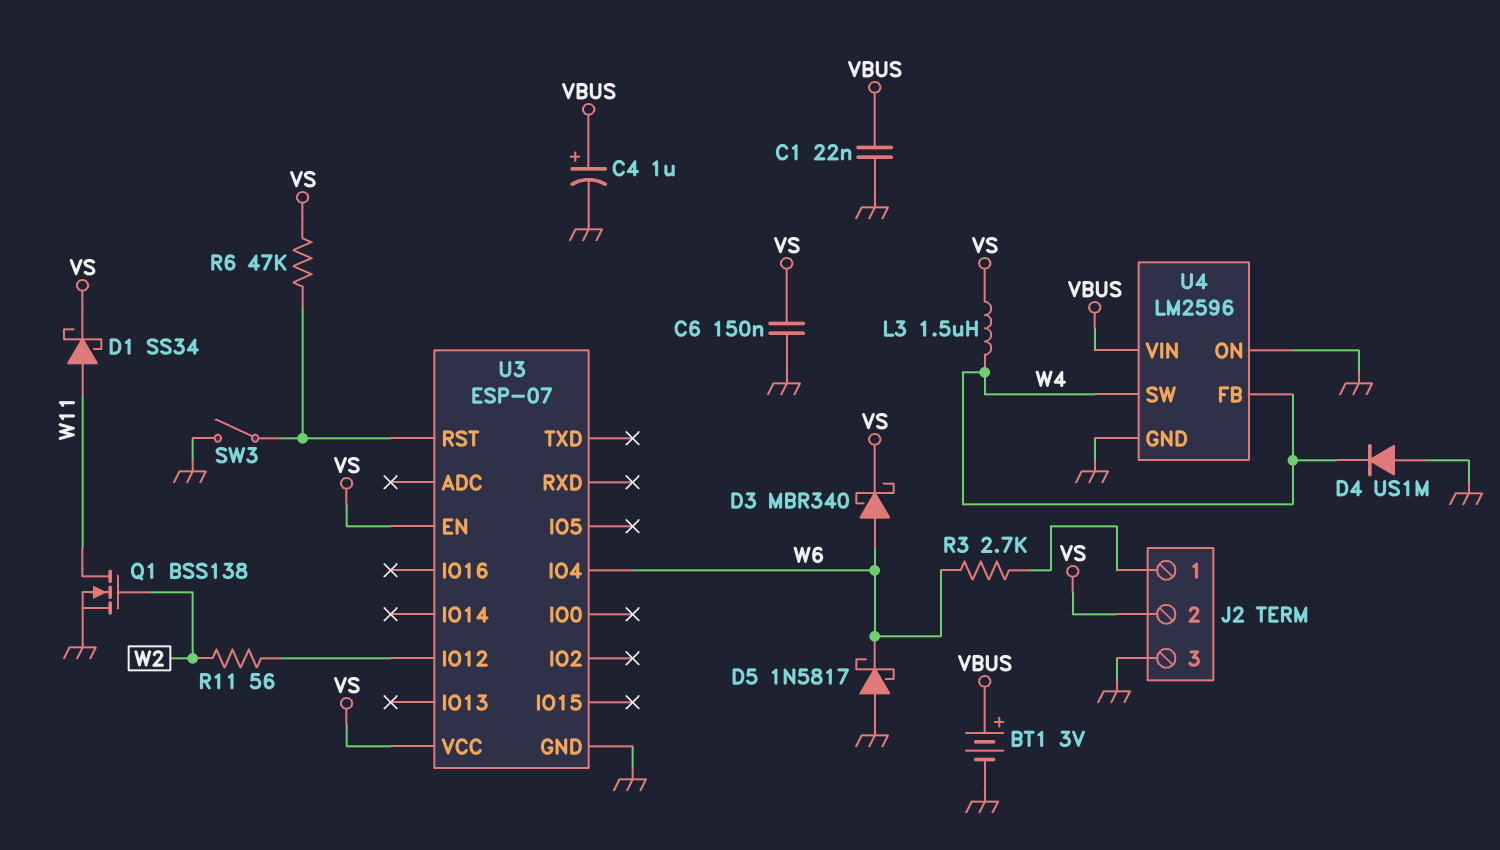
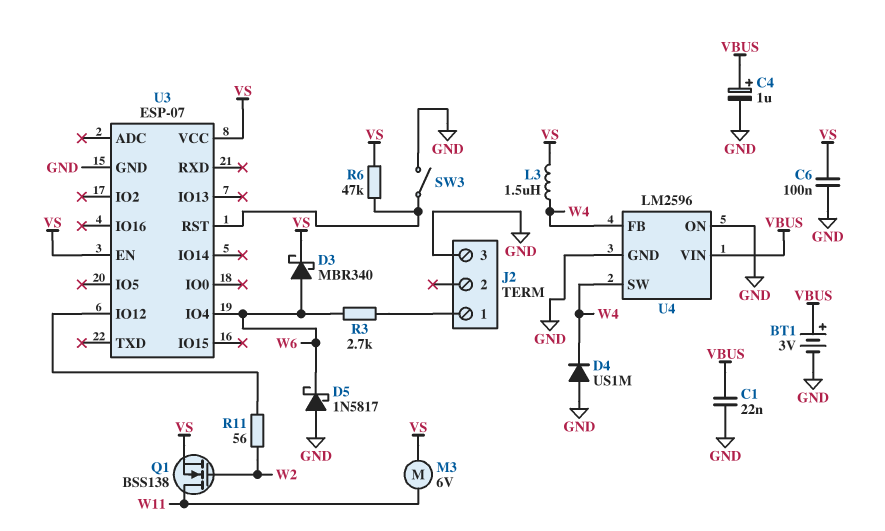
C6: 150nF (GND, VS) -> 100nF (GND, VS)
D1: schottky SS34 (A W11, K VS) -> none
J2 pin 2: VS -> none
M3: none -> motor 6V (VS, W11)
Q1: NMOS BSS138 (G W2, D W11, S GND) -> NMOS BSS138 (G W2, D W11, S VS)

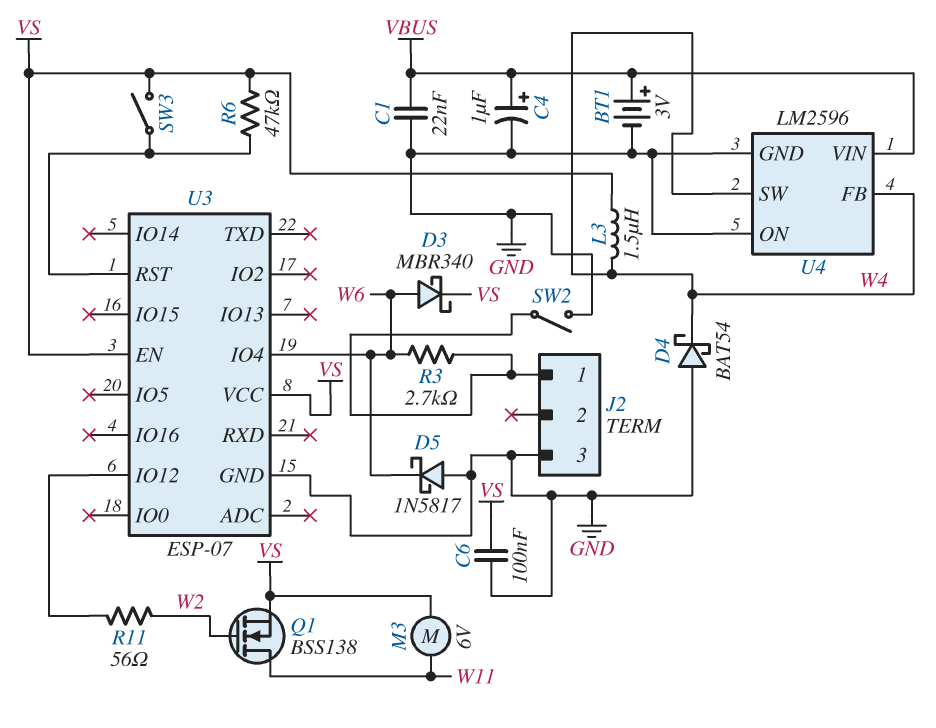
D4: diode US1M (A GND, K W4) -> schottky BAT54 (A GND, K W4)
SW2: none -> switch (GND, J2/1)
SW3: switch (GND, U3/RST) -> switch (U3/RST, VS)

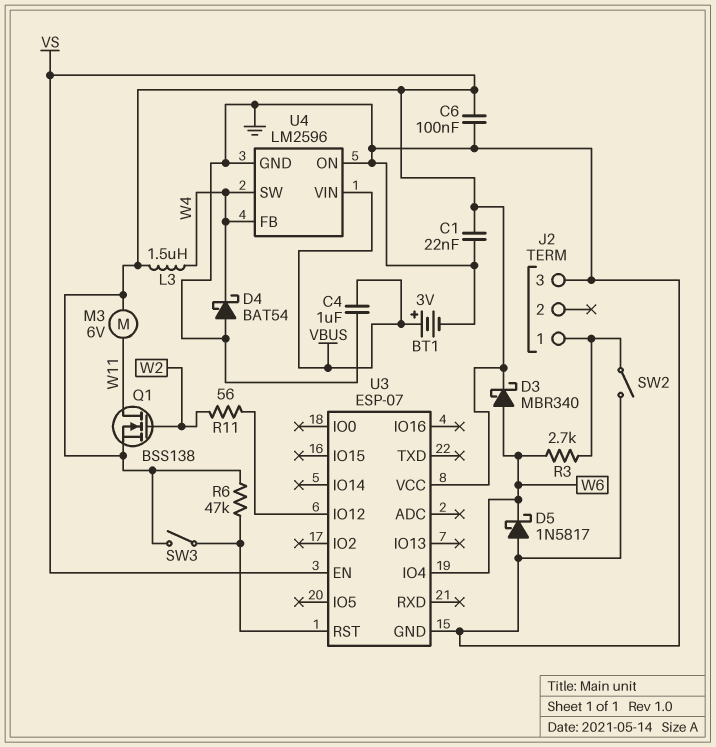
C1: 22nF (GND, VBUS) -> 22nF (GND, VS)
C4: 1uF (plus VBUS, minus GND) -> 1uF (GND, VBUS)

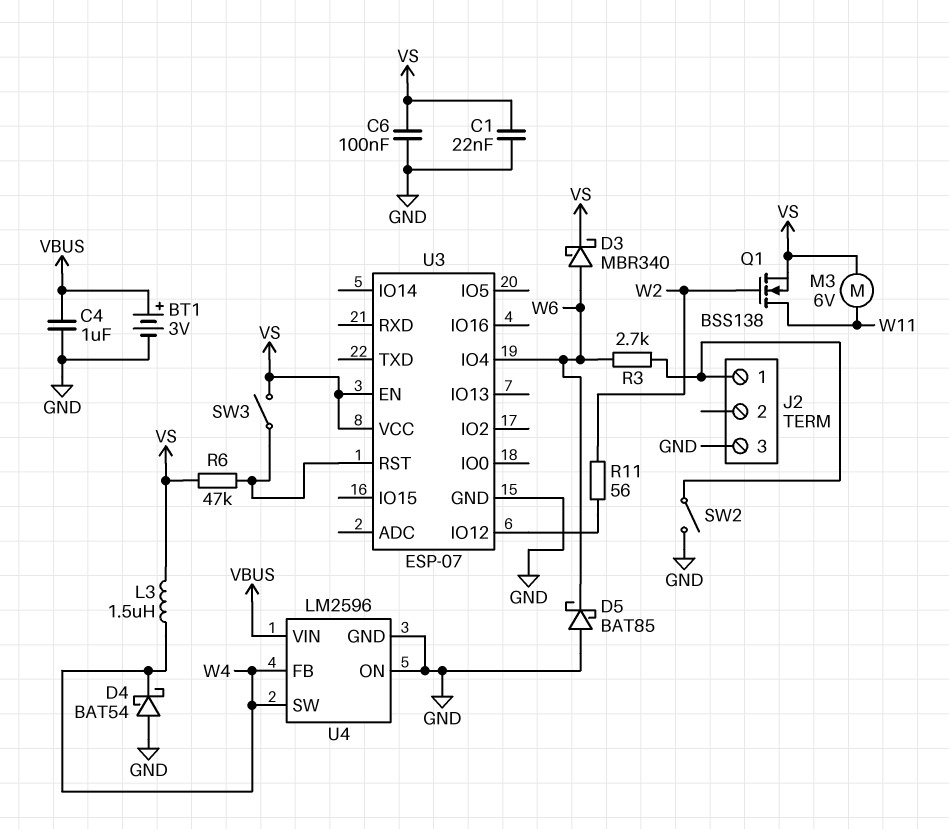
D5: schottky 1N5817 (A GND, K W6) -> schottky BAT85 (A GND, K W6)

